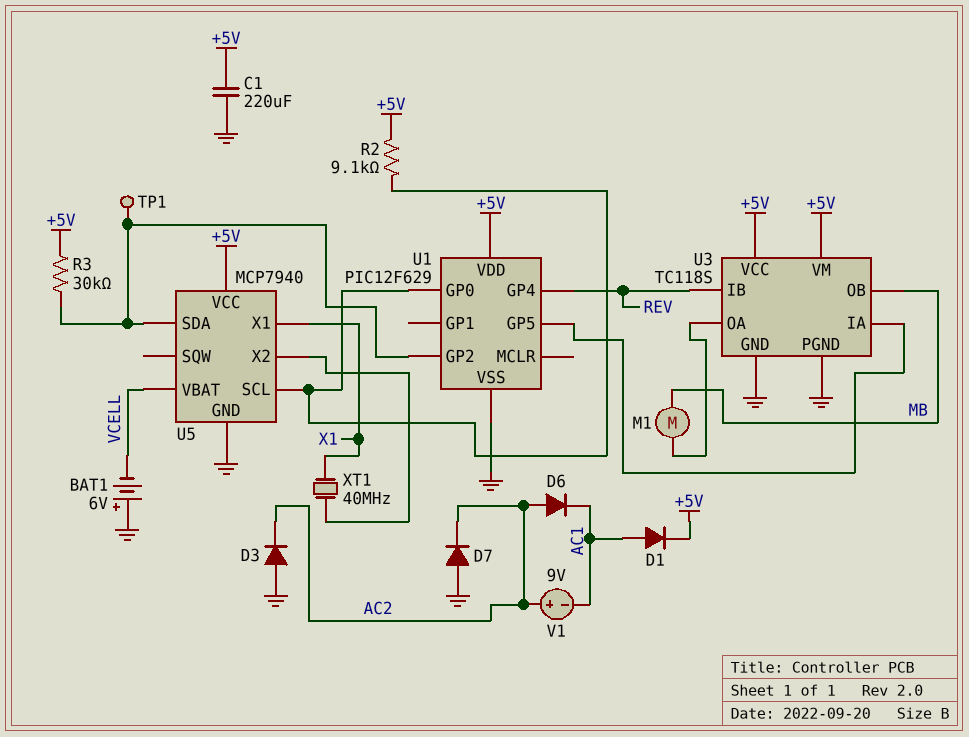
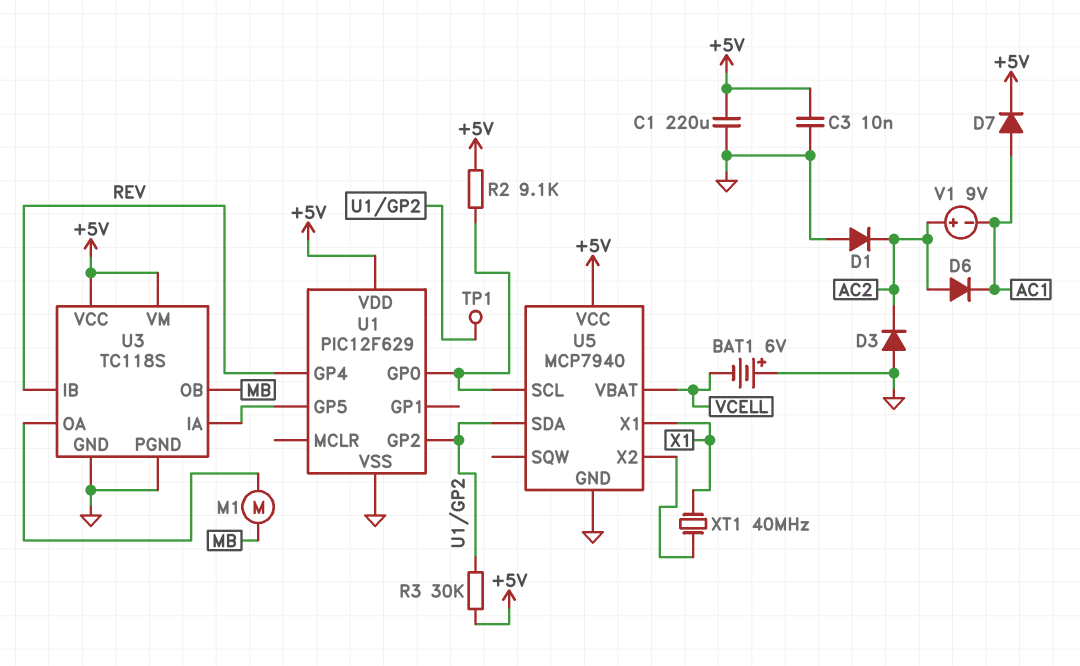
C3: none -> 10nF (+5V, GND)
D1: diode (A AC1, K +5V) -> diode (A GND, K AC2)
D7: diode (A GND, K AC2) -> diode (A AC1, K +5V)

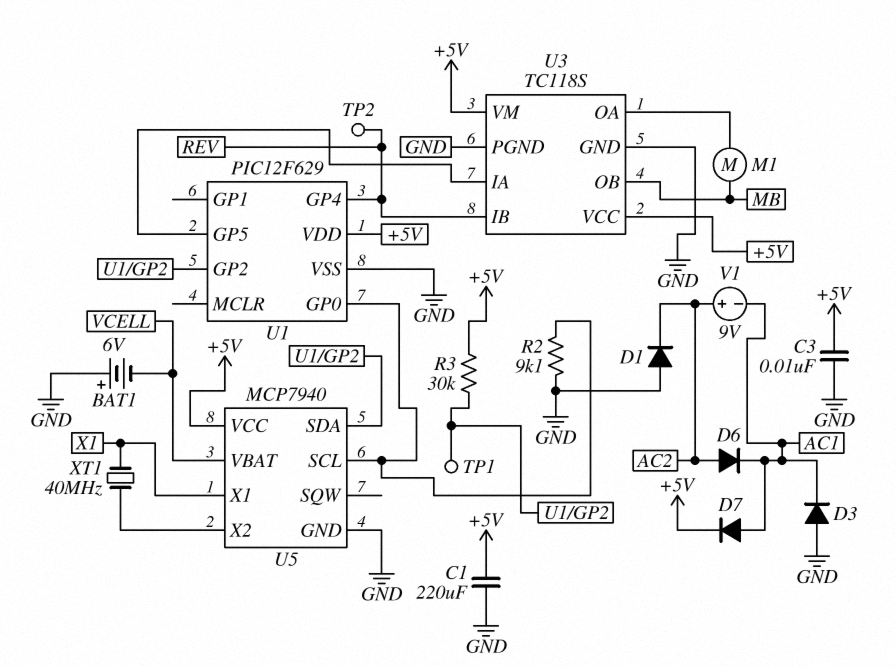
D3: diode (A GND, K AC2) -> diode (A GND, K AC1)
R2: 9.1k (+5V, U1/GP0) -> 9.1k (GND, U1/GP0)
TP2: none -> test point (REV)

